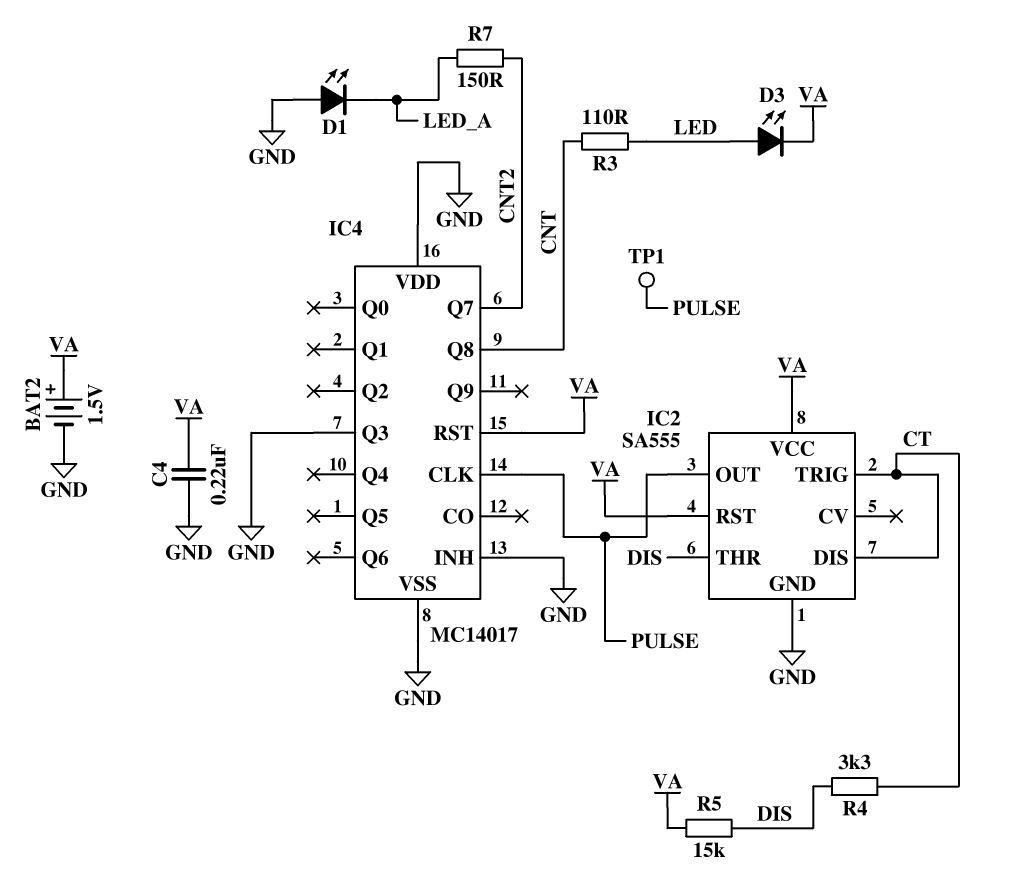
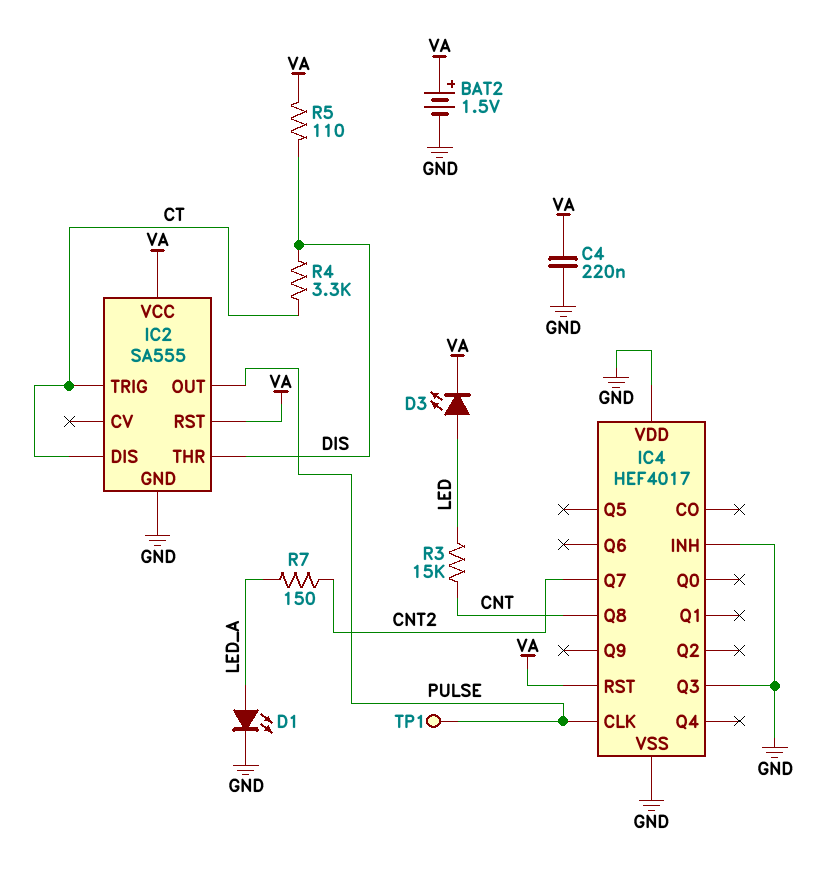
D1: LED (A GND, K LED_A) -> LED (A LED_A, K GND)
IC4: MC14017 -> HEF4017
R3: 110 (CNT, LED) -> 15k (CNT, LED)
R5: 15k (DIS, VA) -> 110 (DIS, VA)

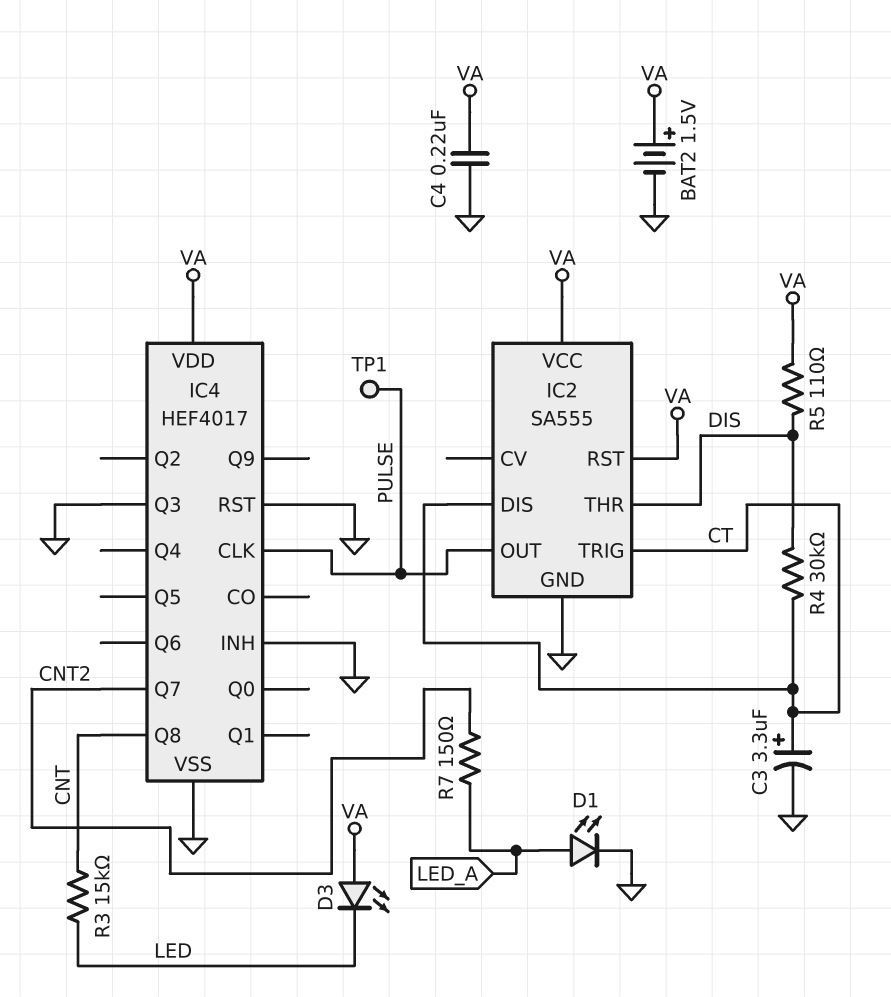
C3: none -> 3.3uF (plus CT, minus GND)
D3: LED (A LED, K VA) -> LED (A VA, K LED)
IC4 pin RST: VA -> GND
IC4 pin VDD: GND -> VA
R4: 3.3k (CT, DIS) -> 30k (CT, DIS)

